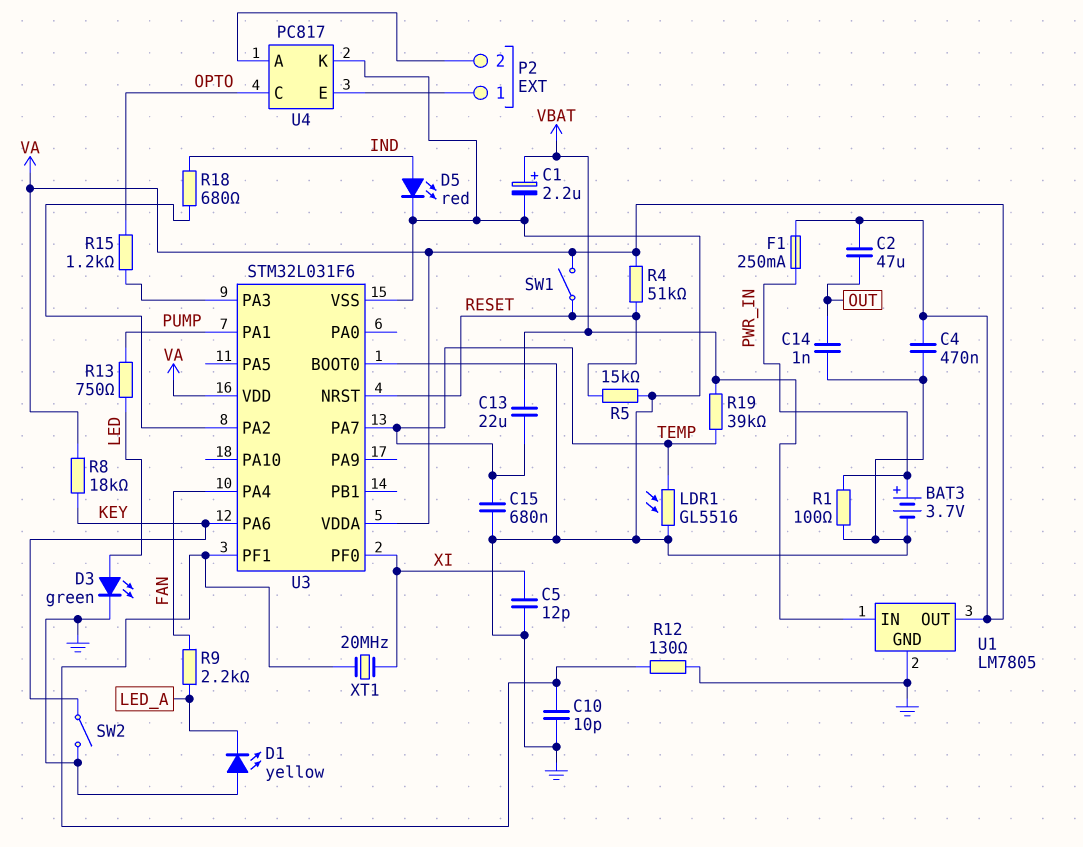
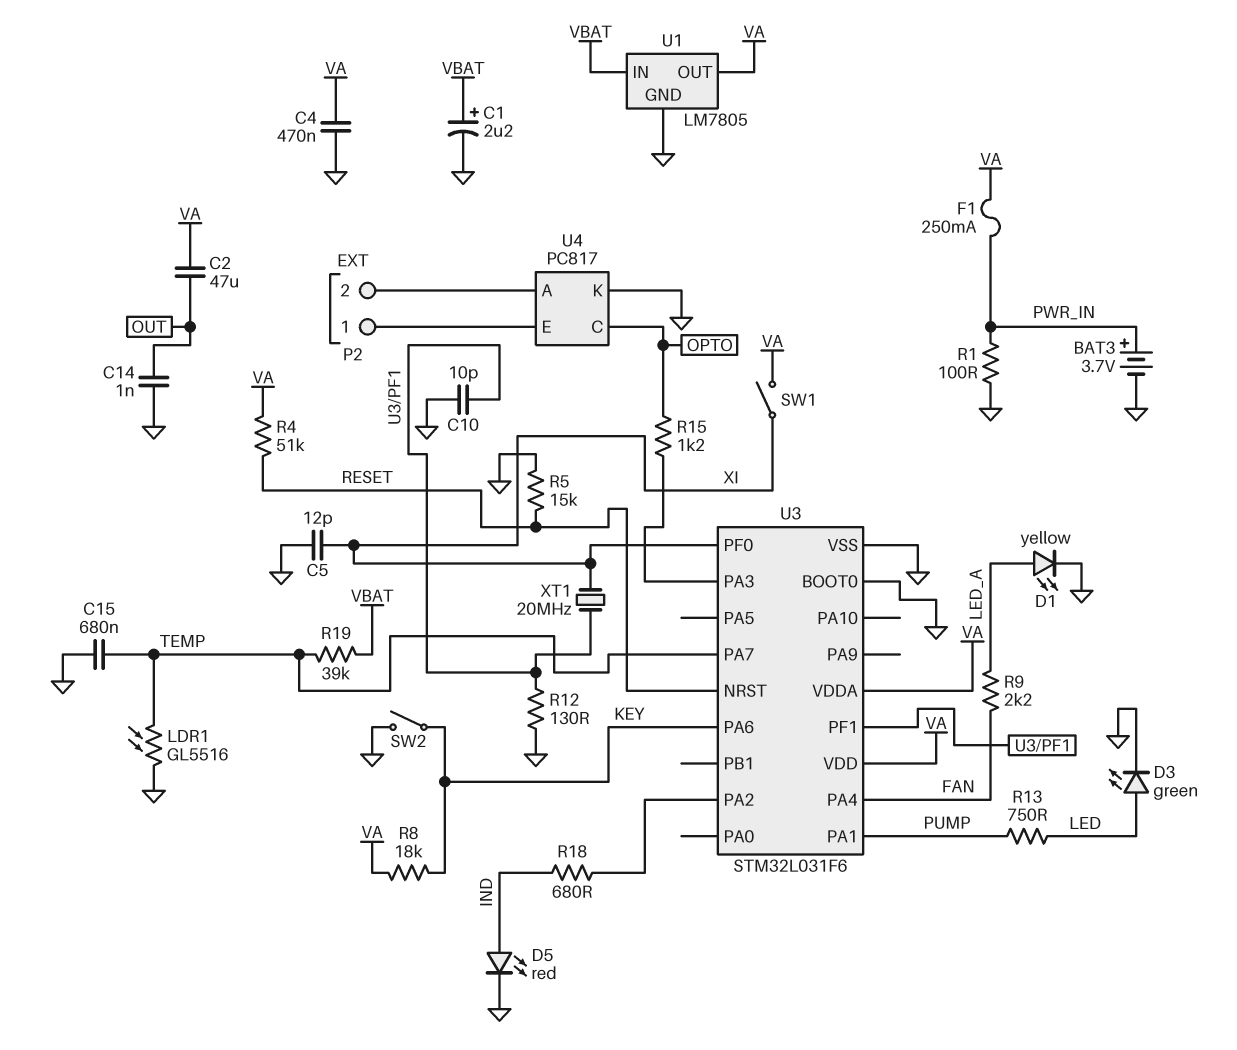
C13: 22uF (TEMP, VBAT) -> none
D1: LED yellow (A GND, K LED_A) -> LED yellow (A LED_A, K GND)
SW1: switch (RESET, VA) -> switch (VA, XI)

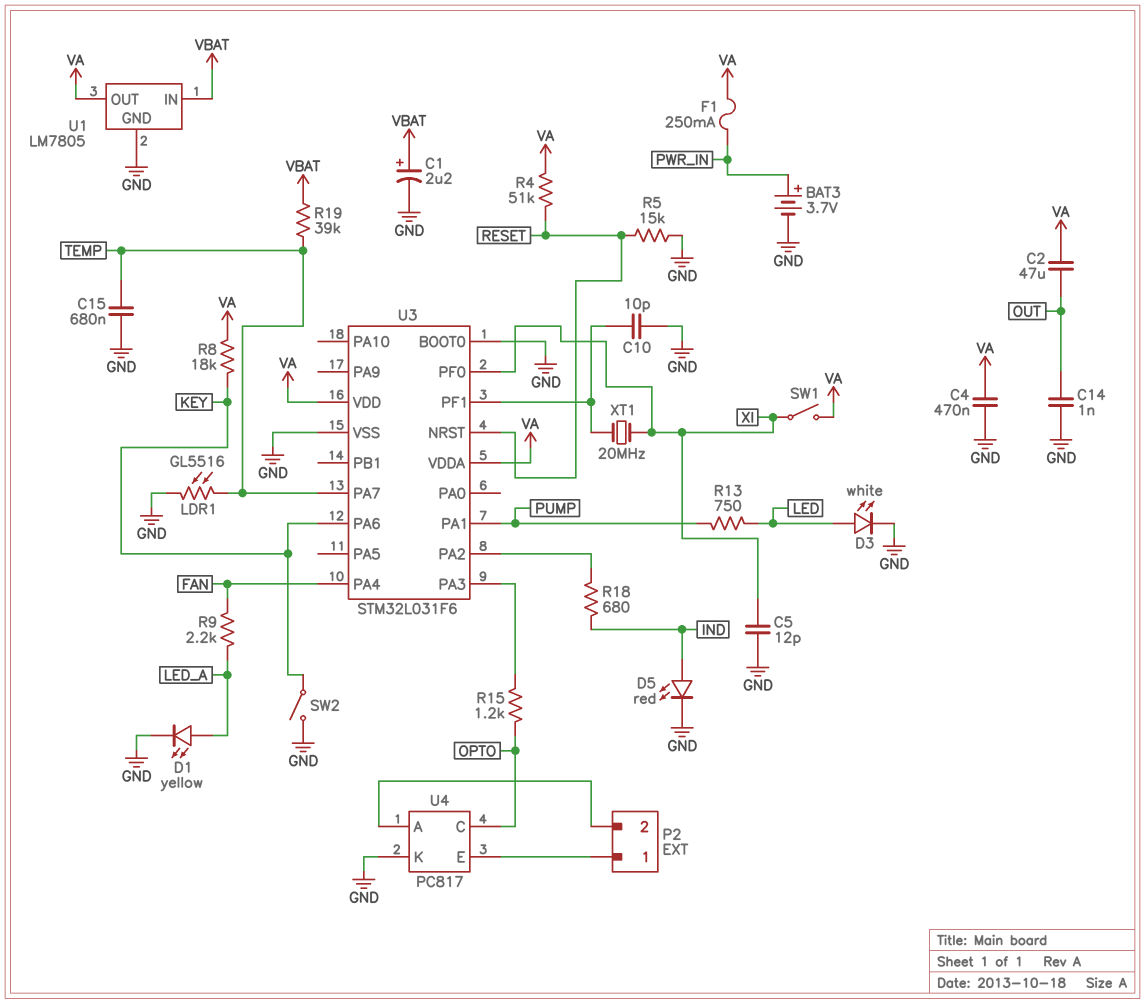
D3: LED green (A LED, K GND) -> LED white (A LED, K GND)
R1: 100 (GND, PWR_IN) -> none
R12: 130 (GND, U3/PF1) -> none

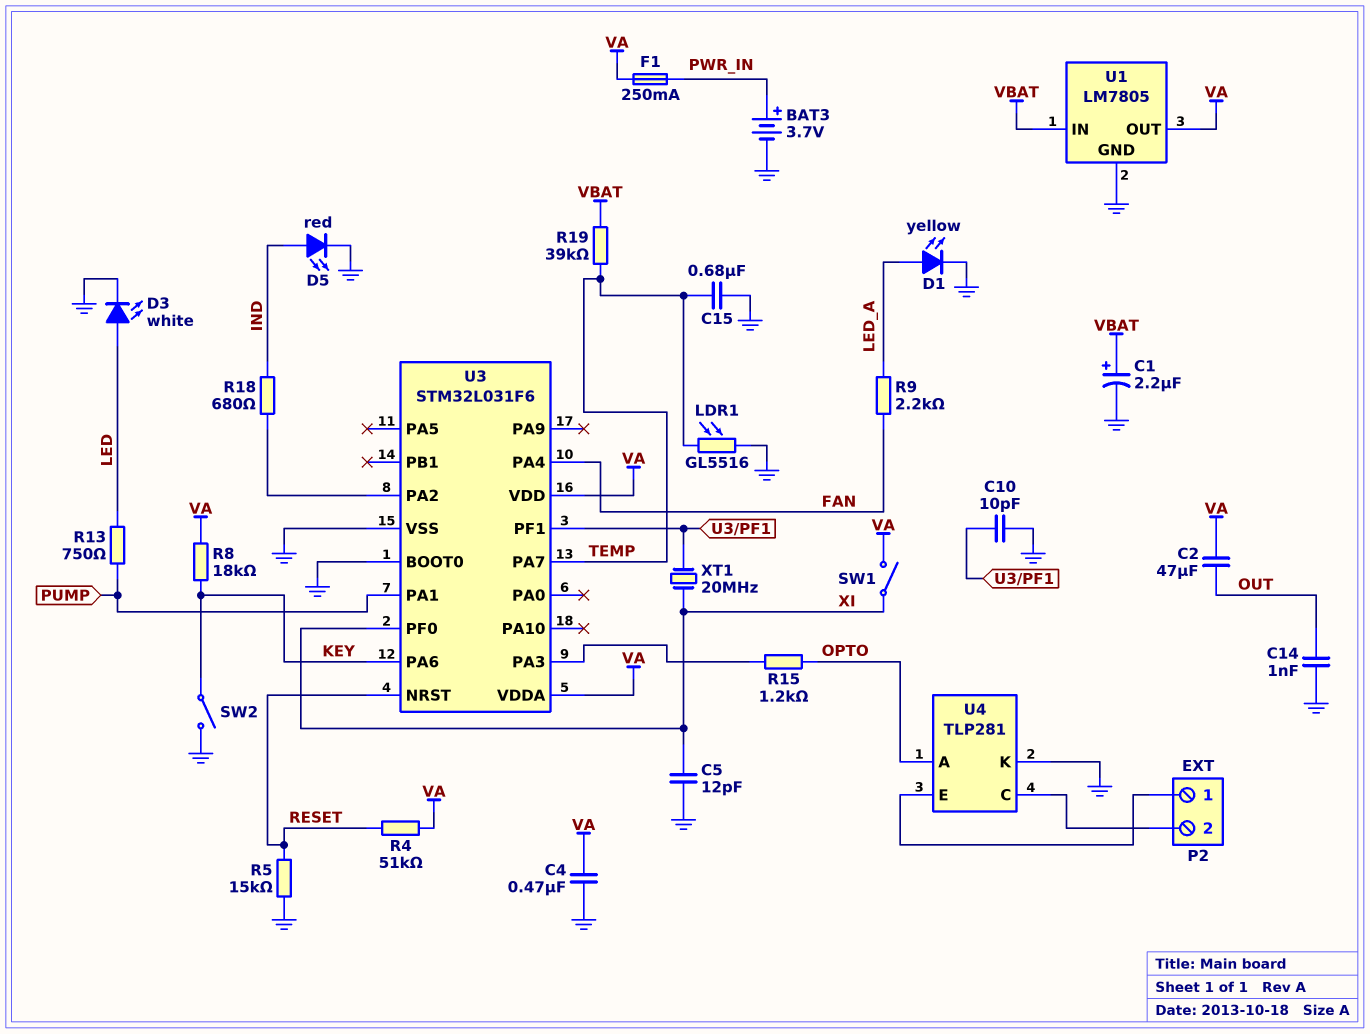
U4: PC817 -> TLP281
U4 pin A: P2/2 -> OPTO
U4 pin C: OPTO -> P2/2

